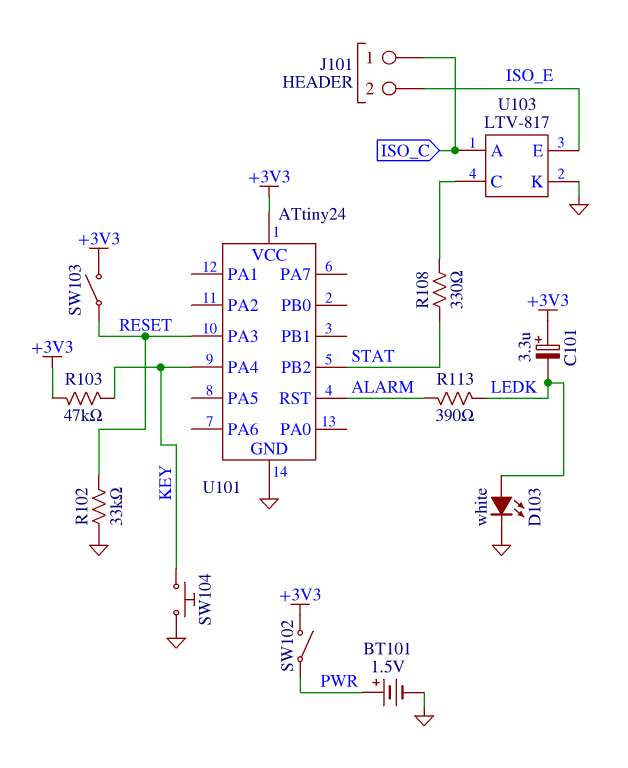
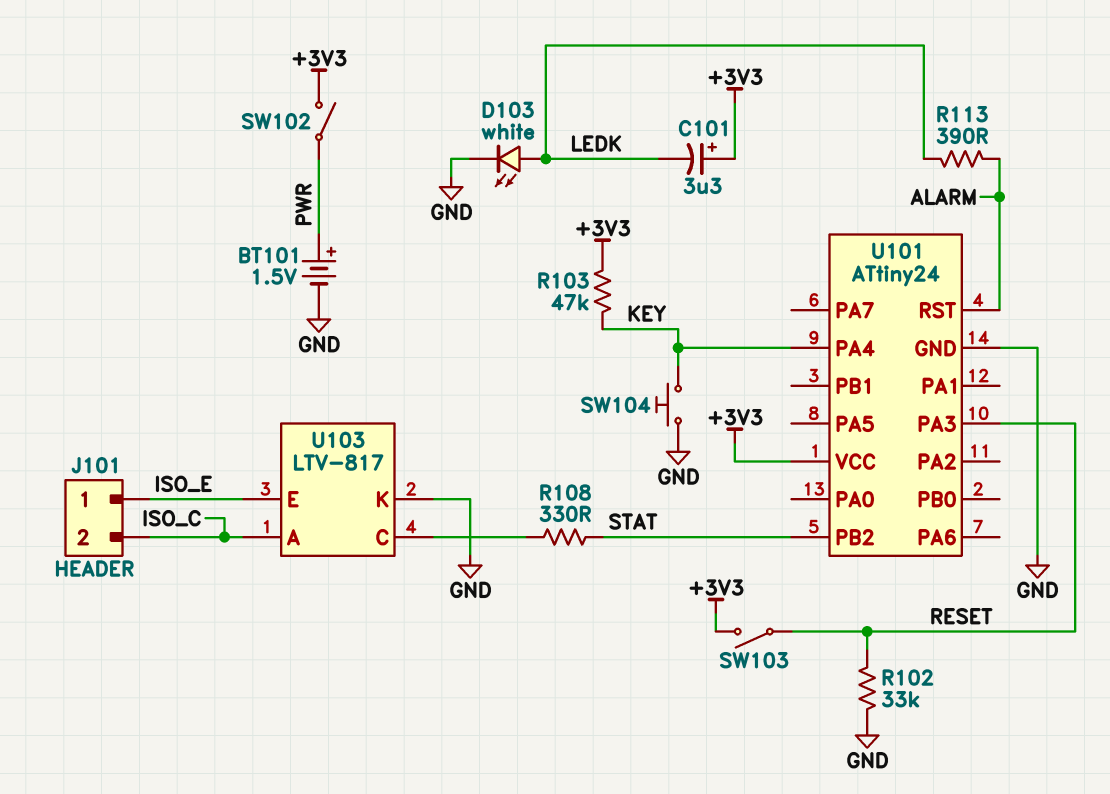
J101 pin 1: ISO_C -> ISO_E
J101 pin 2: ISO_E -> ISO_C

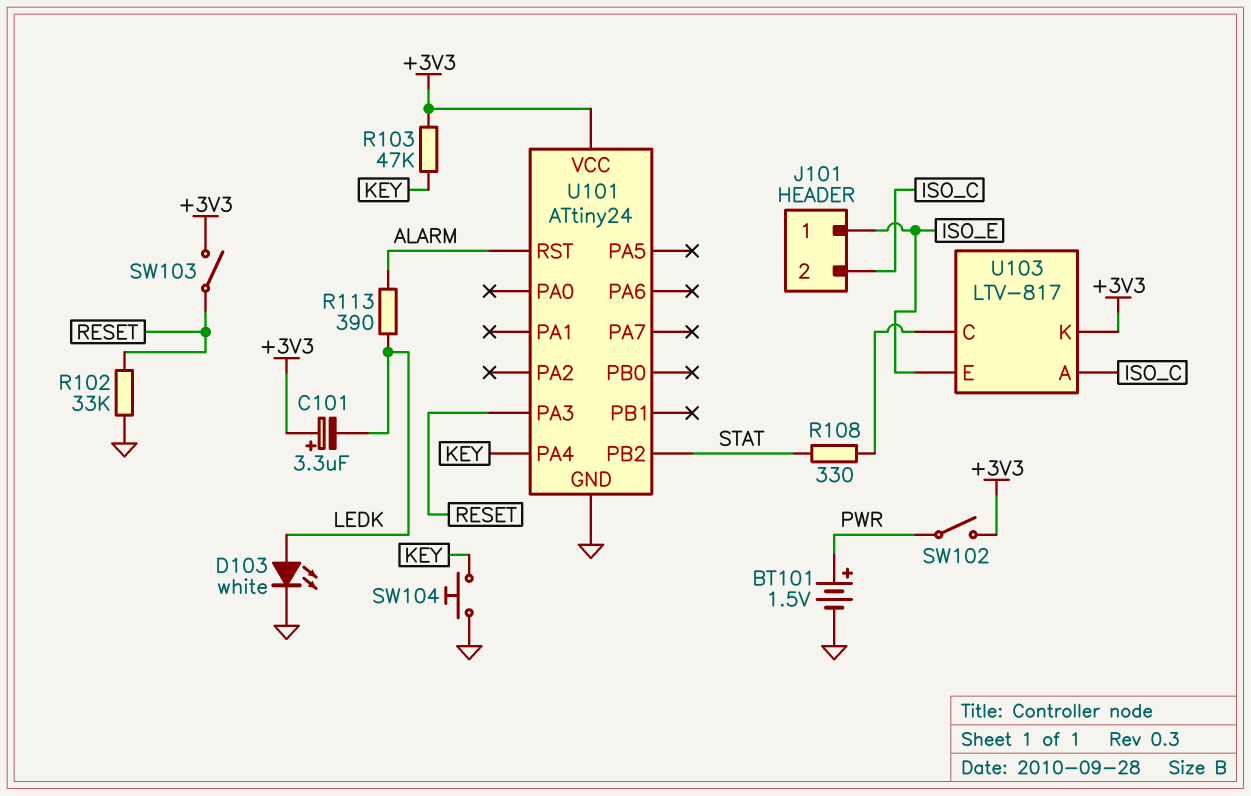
U103 pin K: GND -> +3V3

